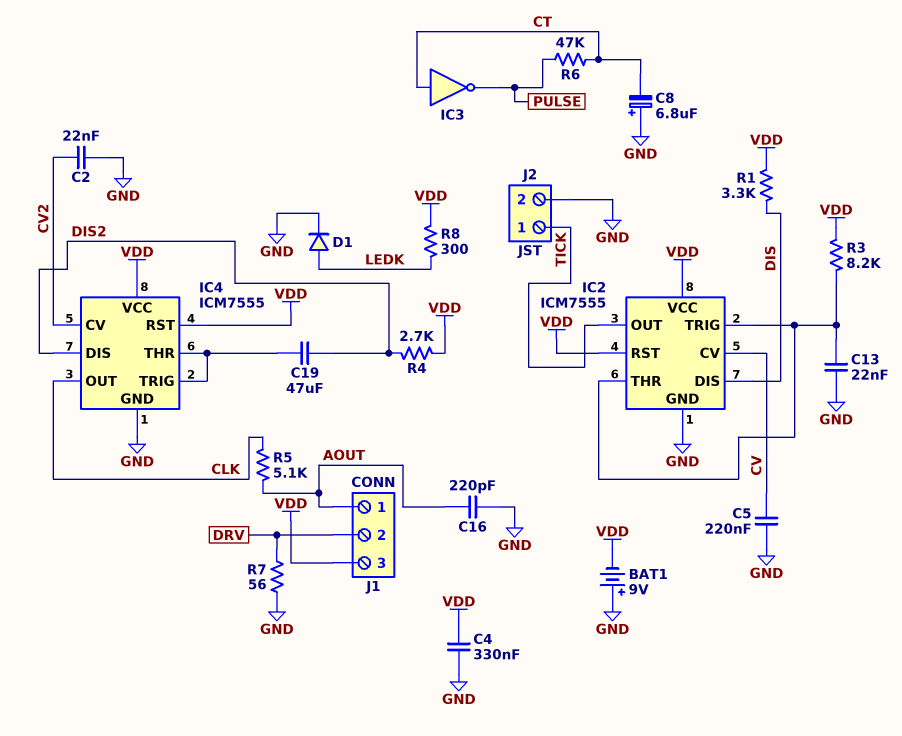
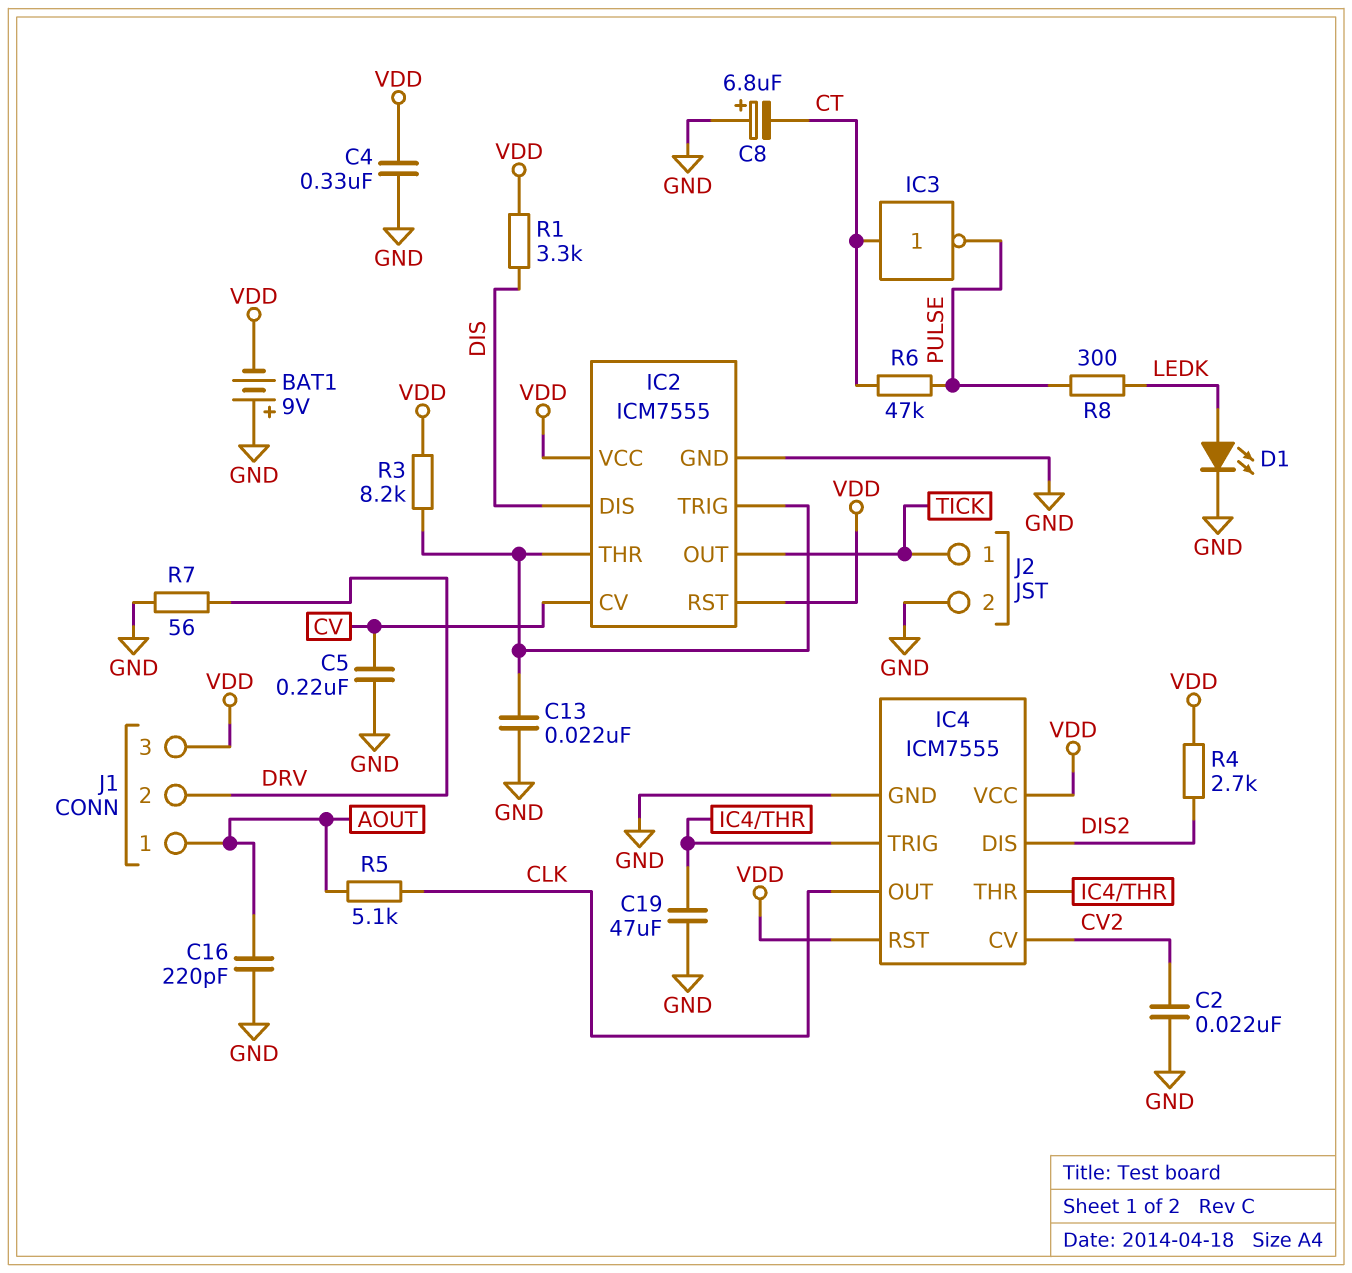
C19: 47uF (DIS2, IC4/THR) -> 47uF (GND, IC4/THR)
D1: diode (A LEDK, K GND) -> LED (A LEDK, K GND)
R8: 300 (LEDK, VDD) -> 300 (LEDK, PULSE)

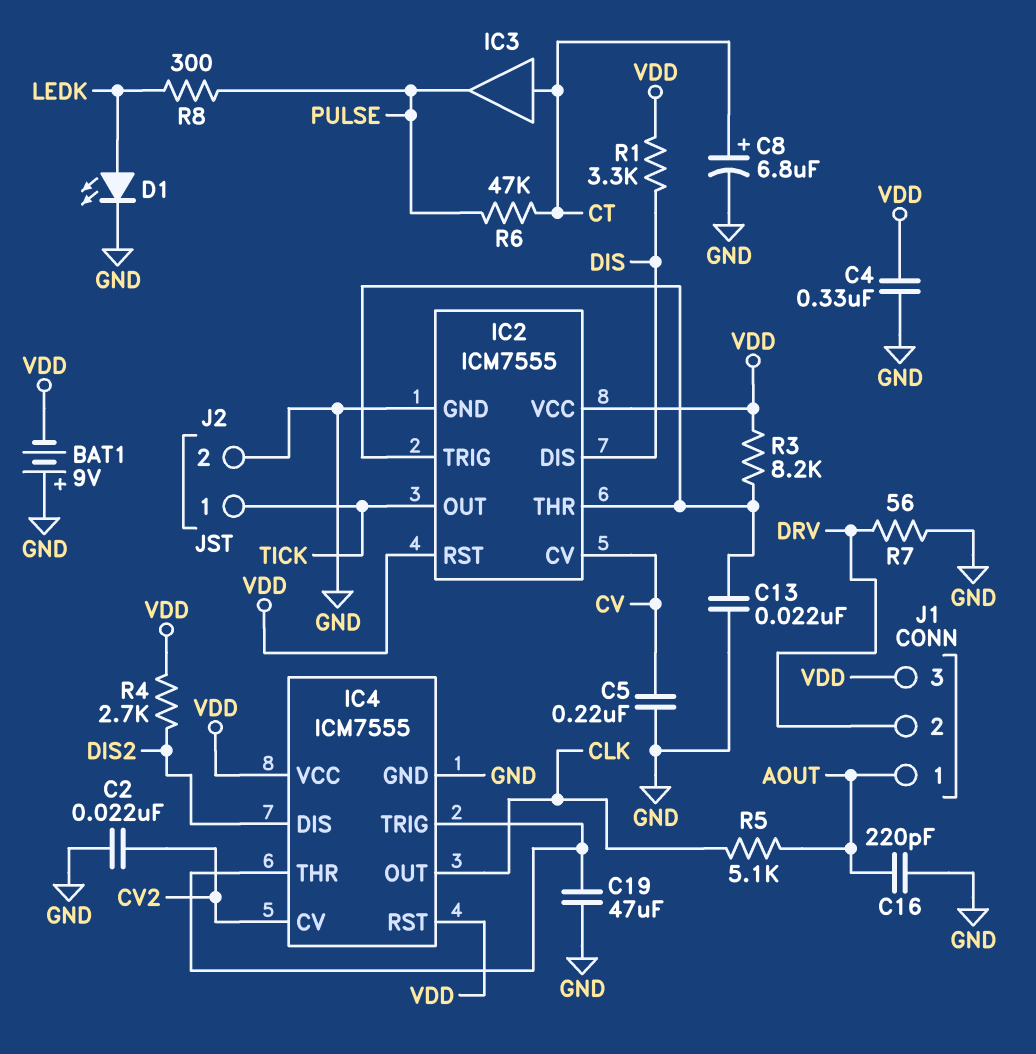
C8: 6.8uF (plus GND, minus CT) -> 6.8uF (plus CT, minus GND)
IC3: NOT (in CT, out PULSE) -> buffer (in CT, out PULSE)

